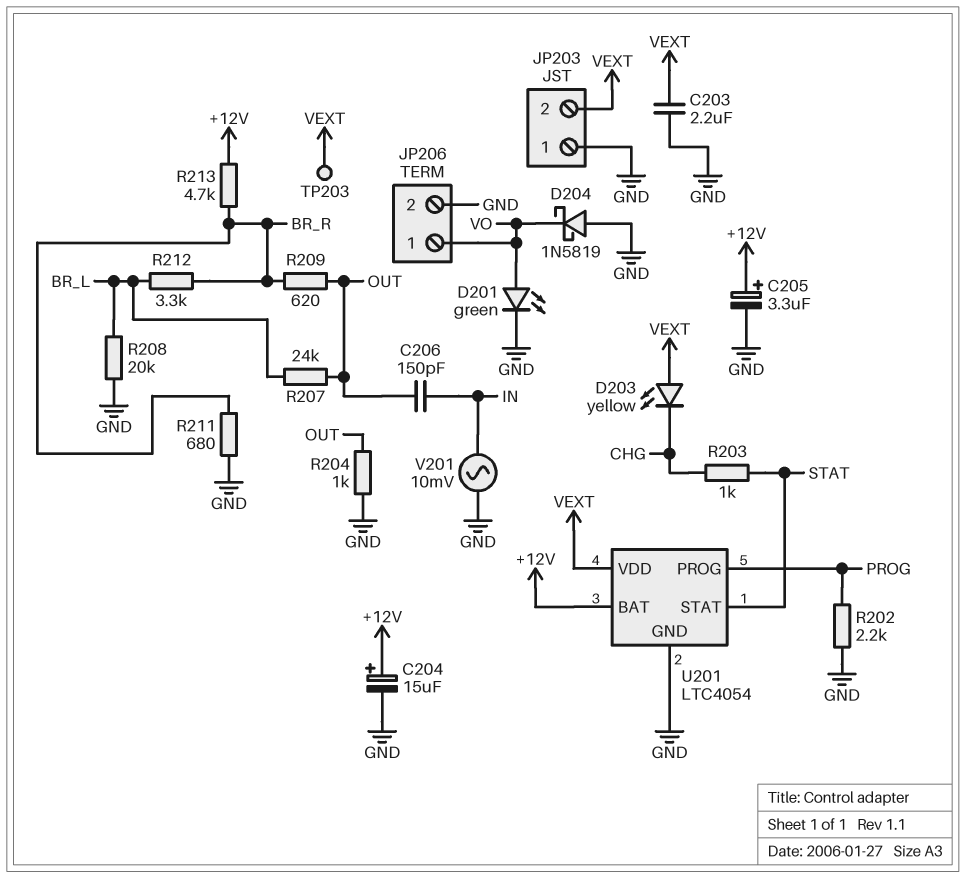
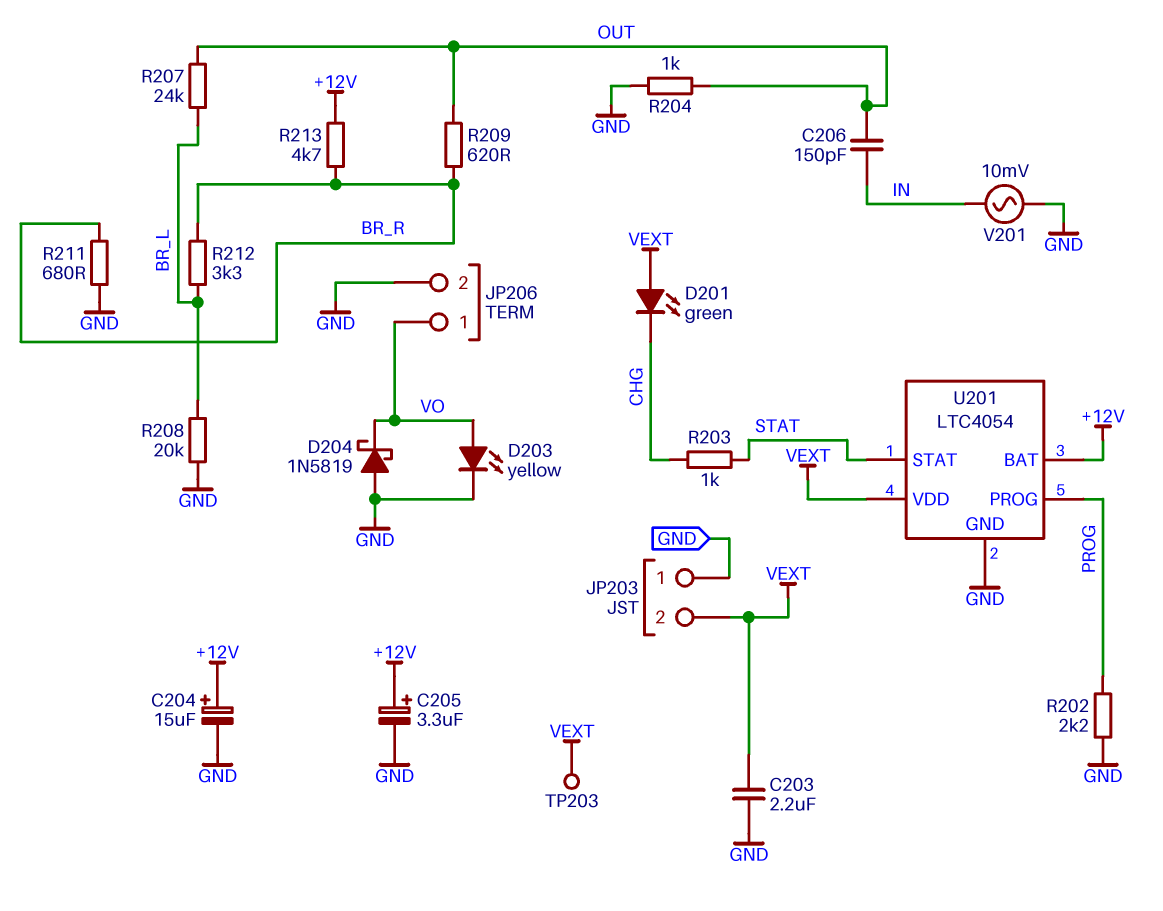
D201: LED green (A VO, K GND) -> LED green (A VEXT, K CHG)
D203: LED yellow (A VEXT, K CHG) -> LED yellow (A VO, K GND)

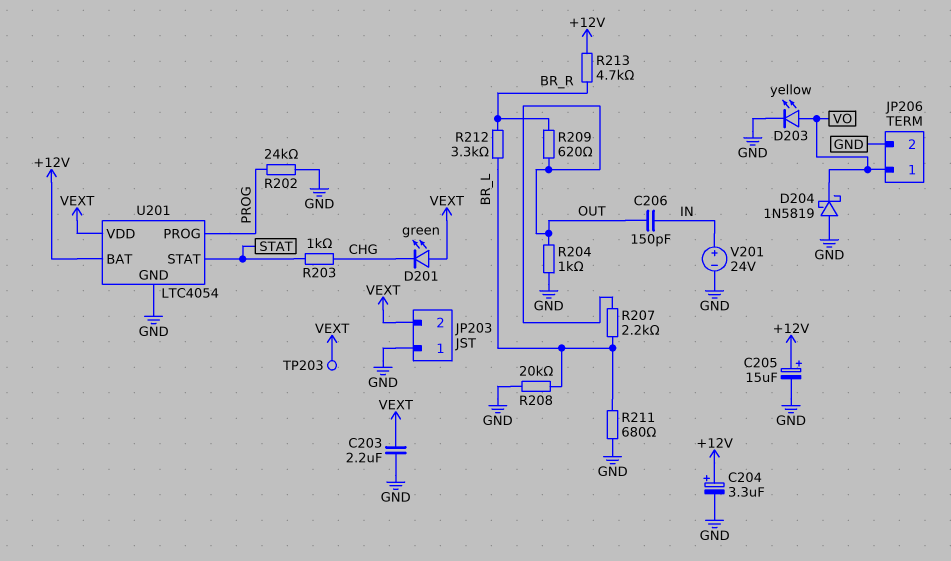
C204: 15uF (plus +12V, minus GND) -> 3.3uF (plus +12V, minus GND)
C205: 3.3uF (plus +12V, minus GND) -> 15uF (plus +12V, minus GND)
R202: 2.2k (GND, PROG) -> 24k (GND, PROG)
R207: 24k (BR_L, OUT) -> 2.2k (BR_L, OUT)
R211: 680 (BR_R, GND) -> 680 (BR_L, GND)
V201: AC 10mV (GND, IN) -> 24V (plus IN, minus GND)

